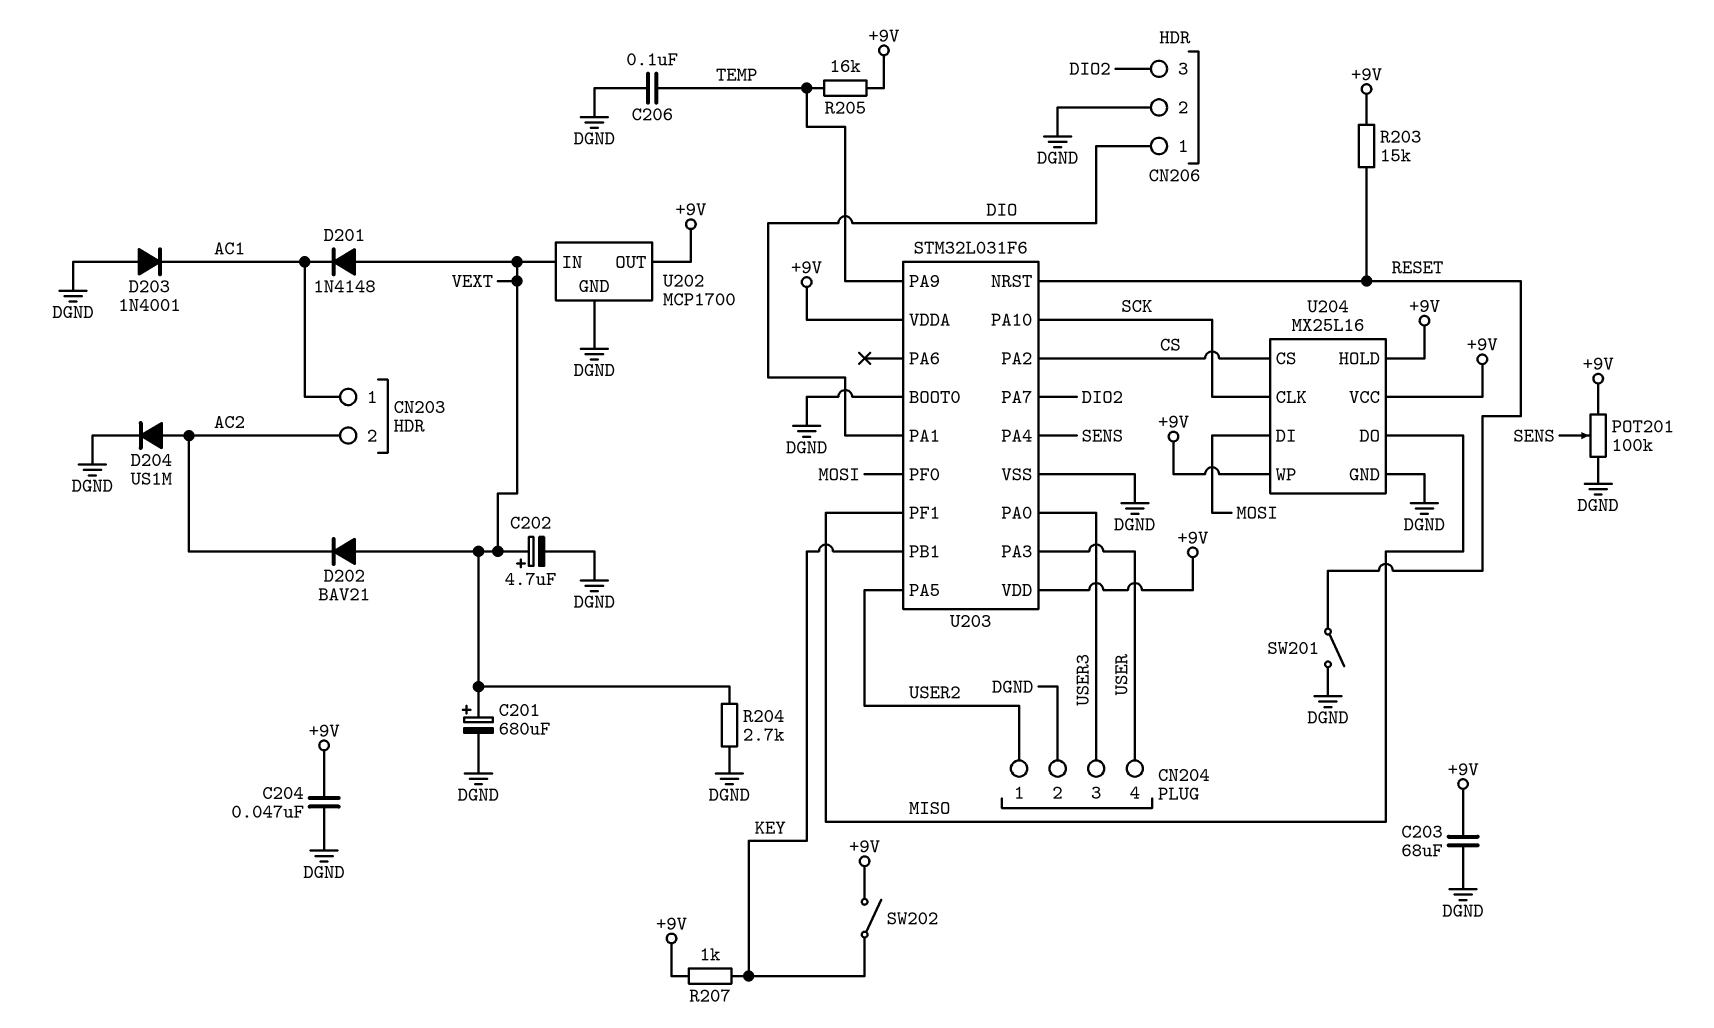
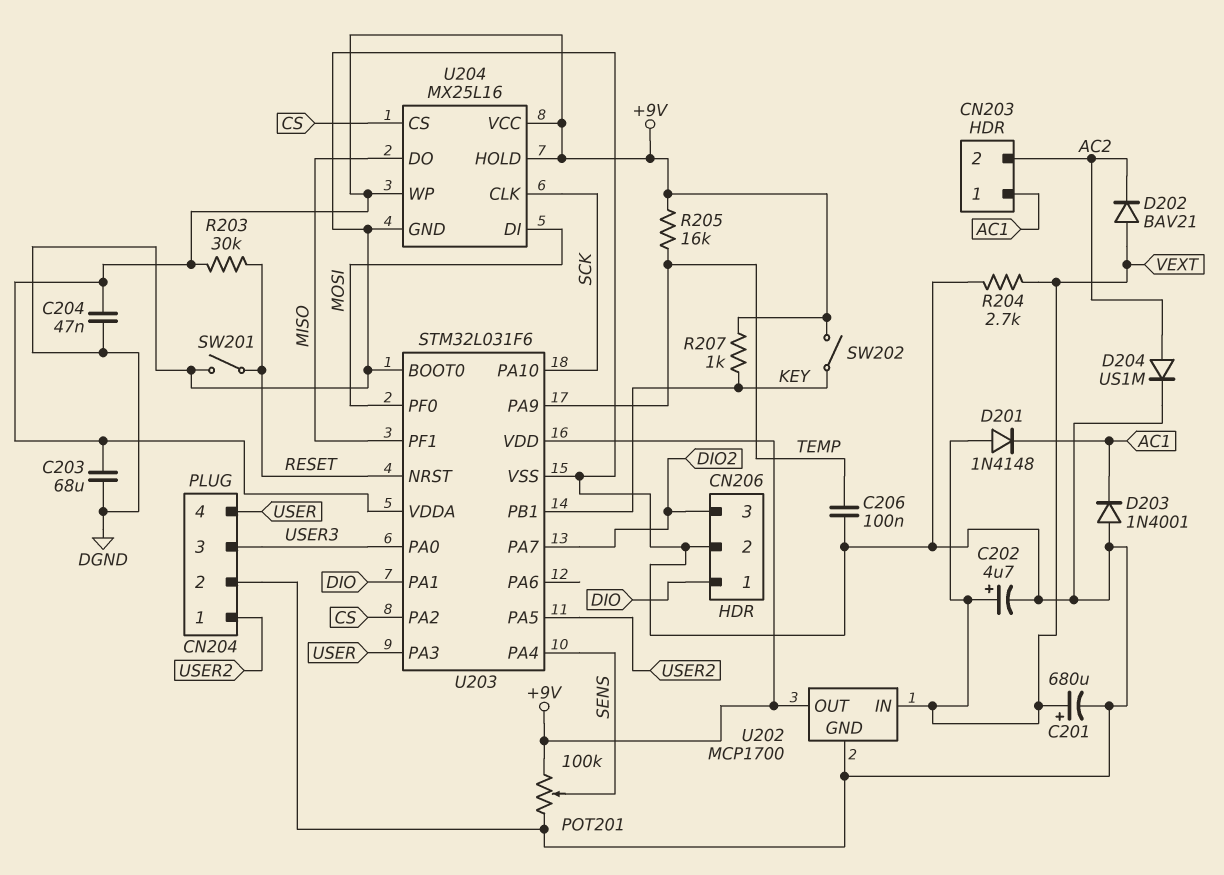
R203: 15k (+9V, RESET) -> 30k (+9V, RESET)

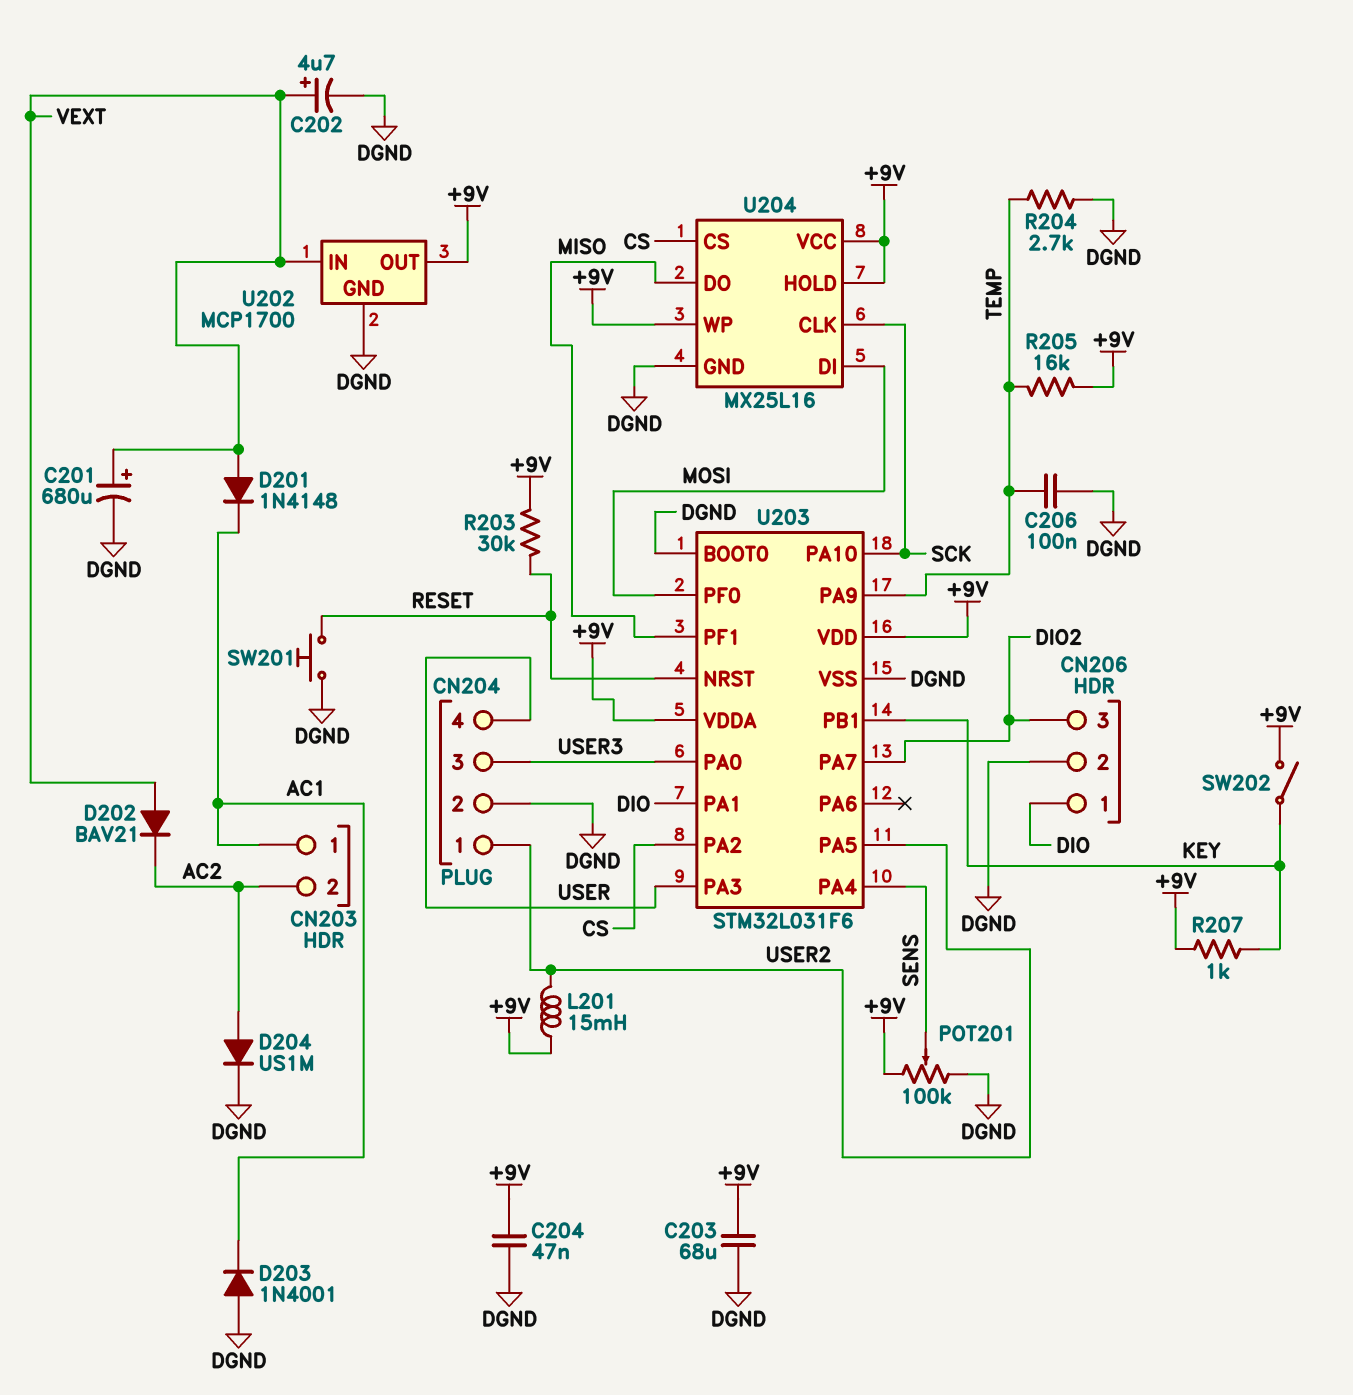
L201: none -> 15mH (+9V, USER2)
R204: 2.7k (DGND, VEXT) -> 2.7k (DGND, TEMP)
SW201: switch (DGND, RESET) -> button (DGND, RESET)

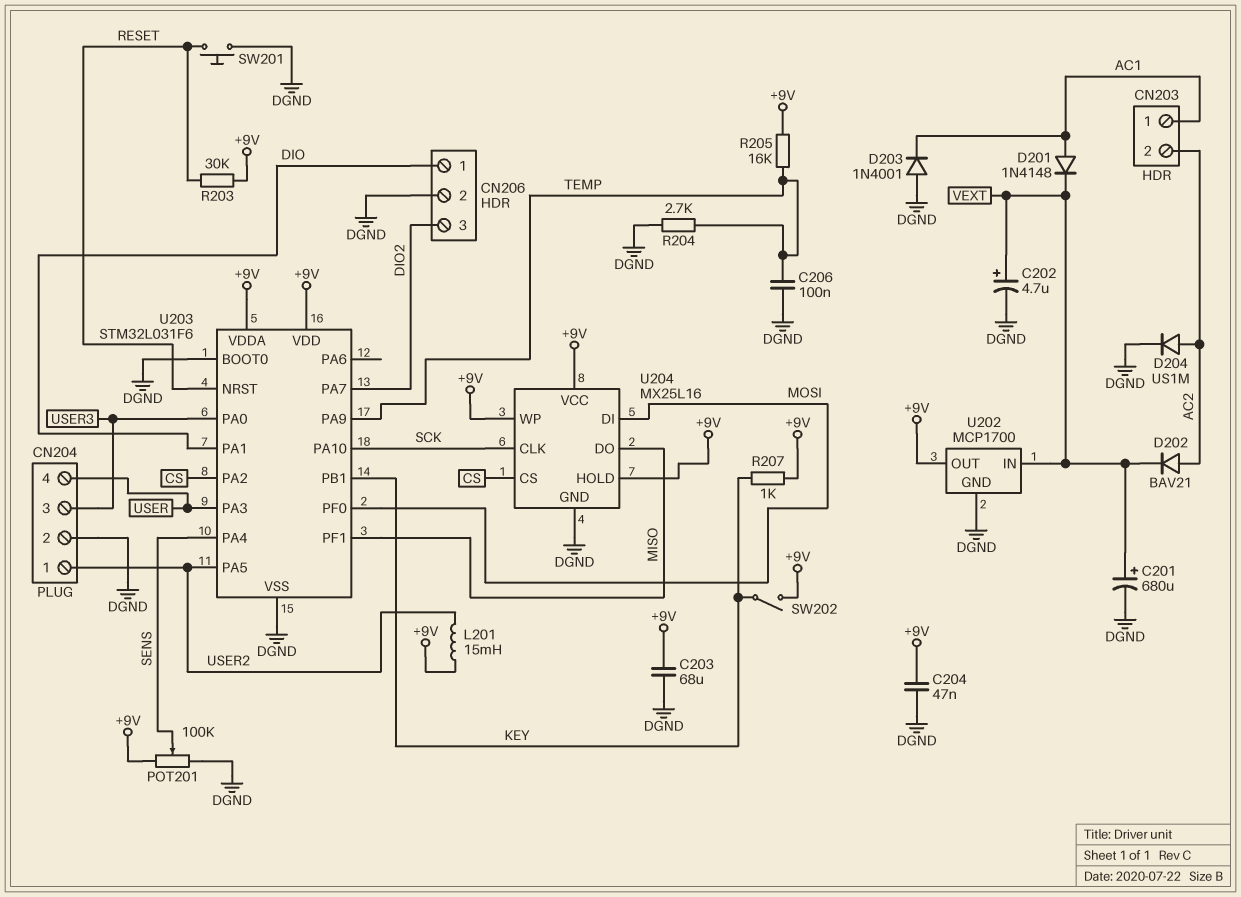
D201: diode 1N4148 (A VEXT, K AC1) -> diode 1N4148 (A AC1, K VEXT)
D202: diode BAV21 (A VEXT, K AC2) -> diode BAV21 (A AC2, K VEXT)

